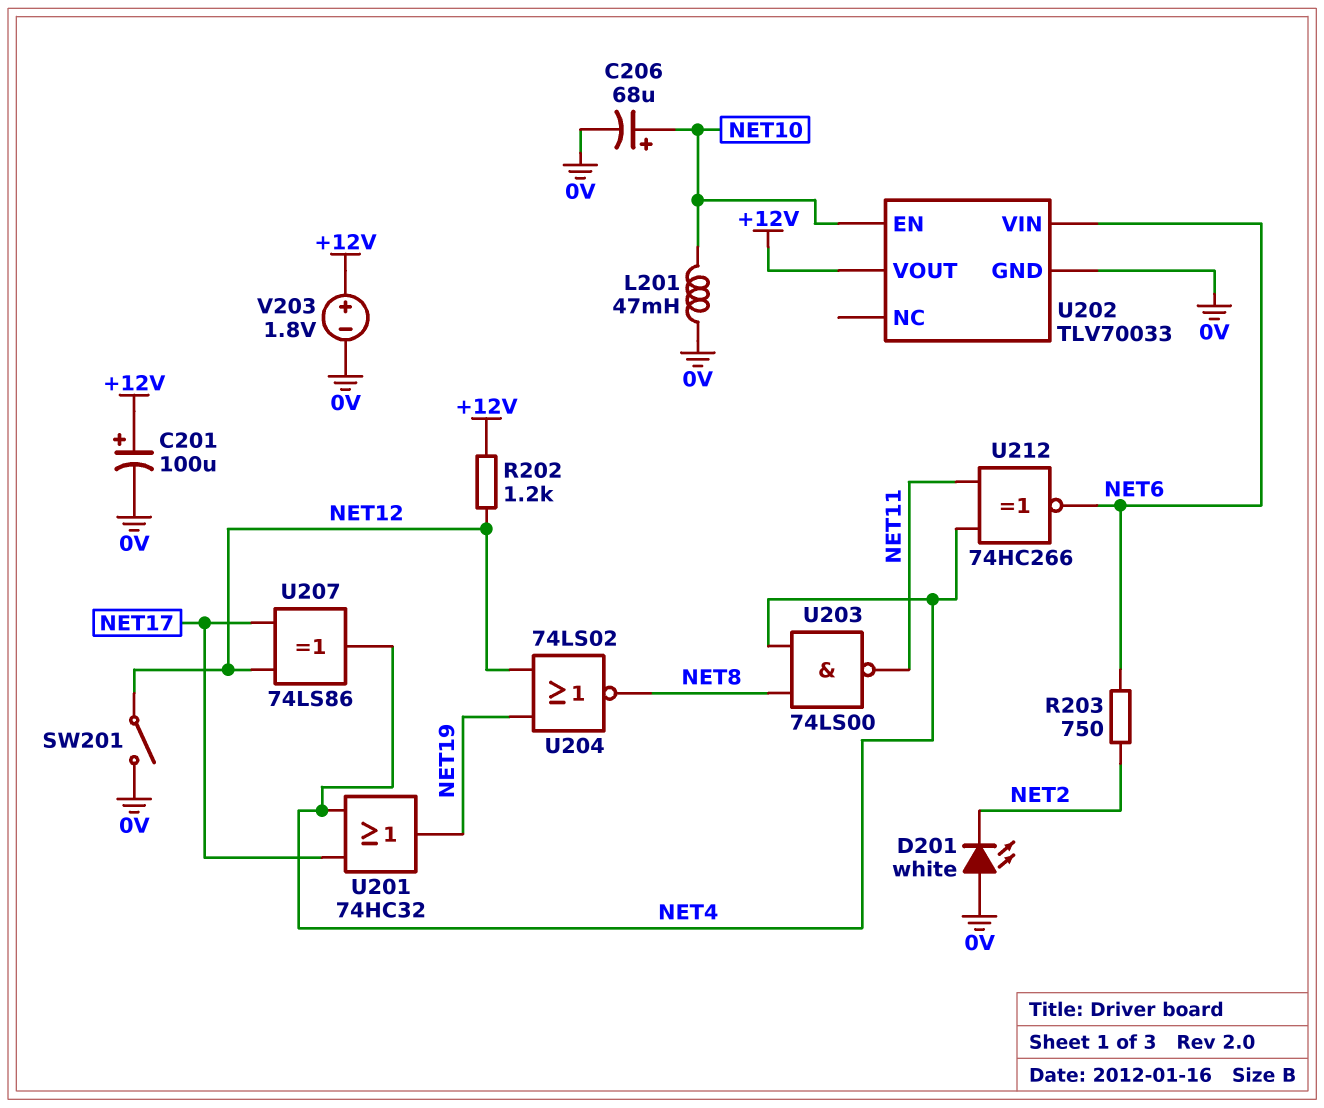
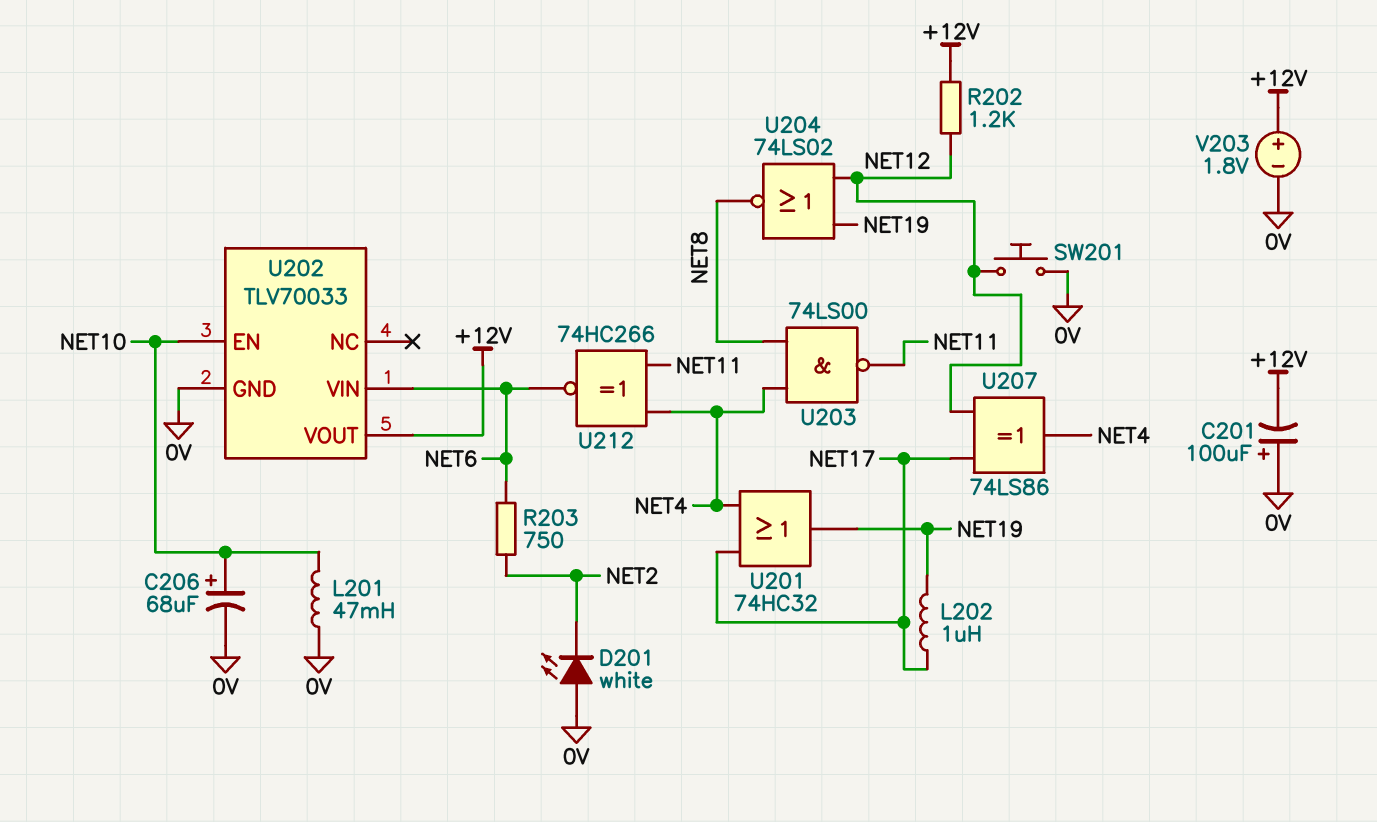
C201: 100uF (plus +12V, minus 0V) -> 100uF (plus 0V, minus +12V)
L202: none -> 1uH (NET17, NET19)
SW201: switch (0V, NET12) -> button (0V, NET12)

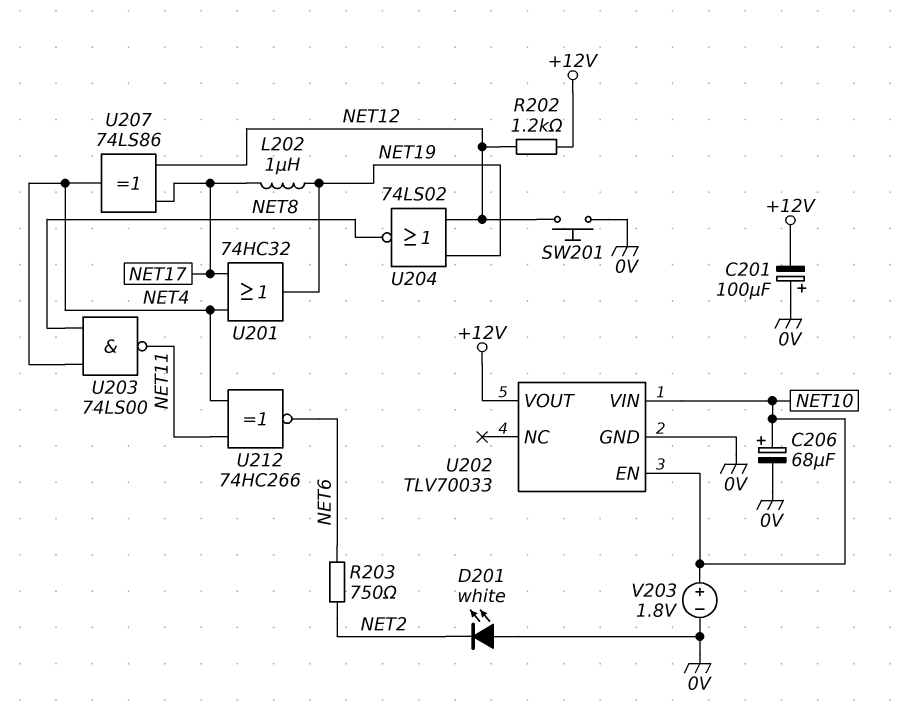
L201: 47mH (0V, NET10) -> none
U202 pin VIN: NET6 -> NET10
V203: 1.8V (plus +12V, minus 0V) -> 1.8V (plus NET10, minus 0V)

